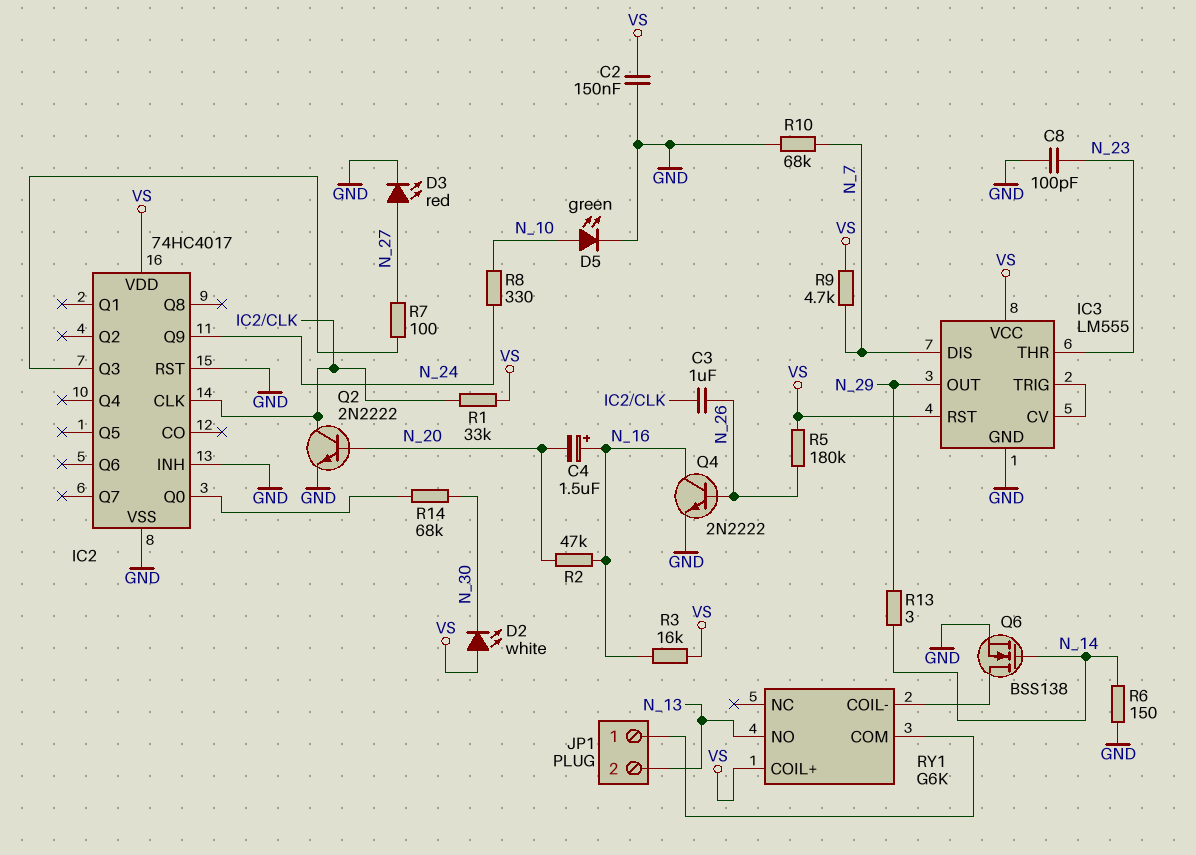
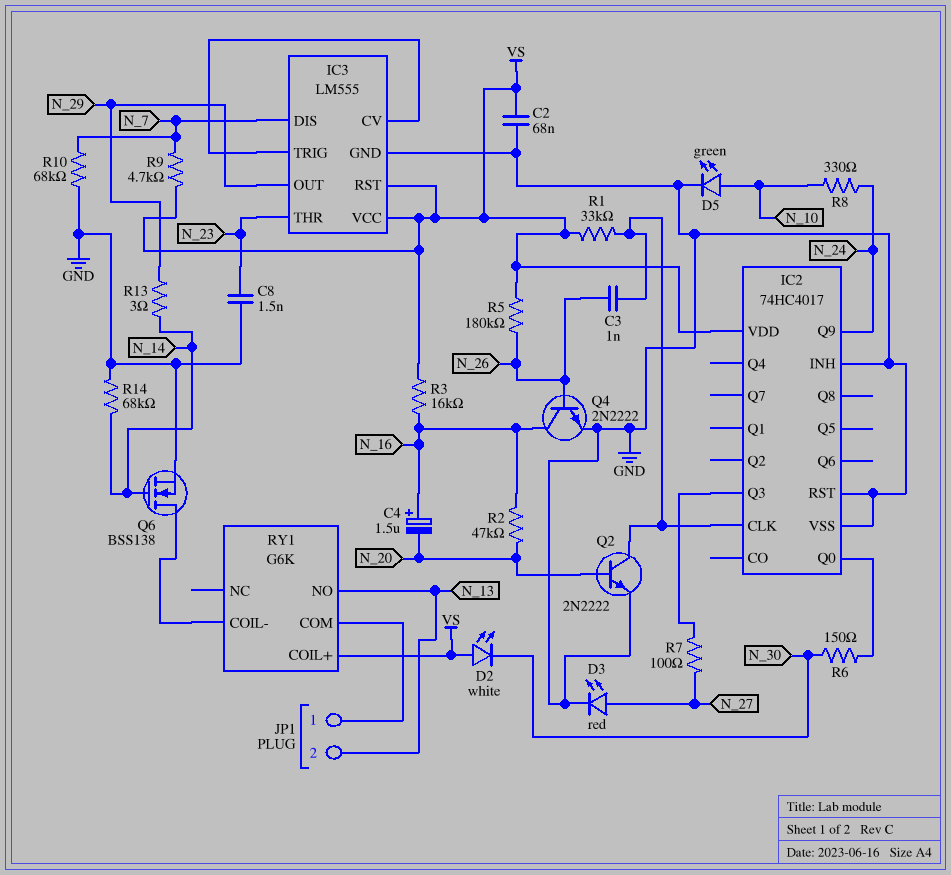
C2: 150nF (GND, VS) -> 68nF (GND, VS)
C3: 1uF (IC2/CLK, N_26) -> 1nF (IC2/CLK, N_26)
C8: 100pF (GND, N_23) -> 1.5nF (GND, N_23)
R6: 150 (GND, N_14) -> 150 (IC2/Q0, N_30)
R14: 68k (IC2/Q0, N_30) -> 68k (GND, N_14)

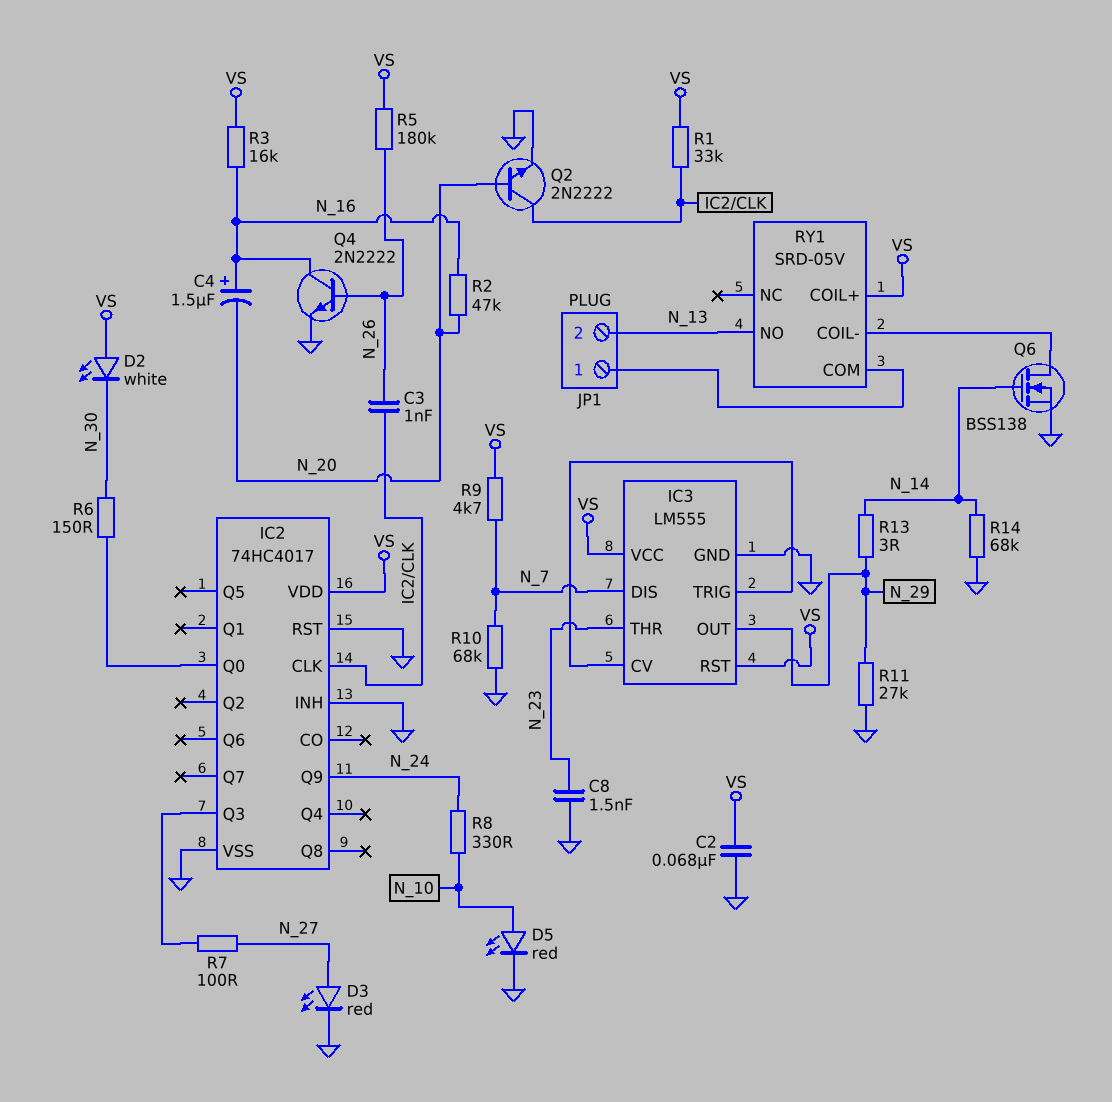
D5: LED green (A N_10, K GND) -> LED red (A N_10, K GND)
R11: none -> 27k (GND, N_29)
RY1: G6K -> SRD-05V

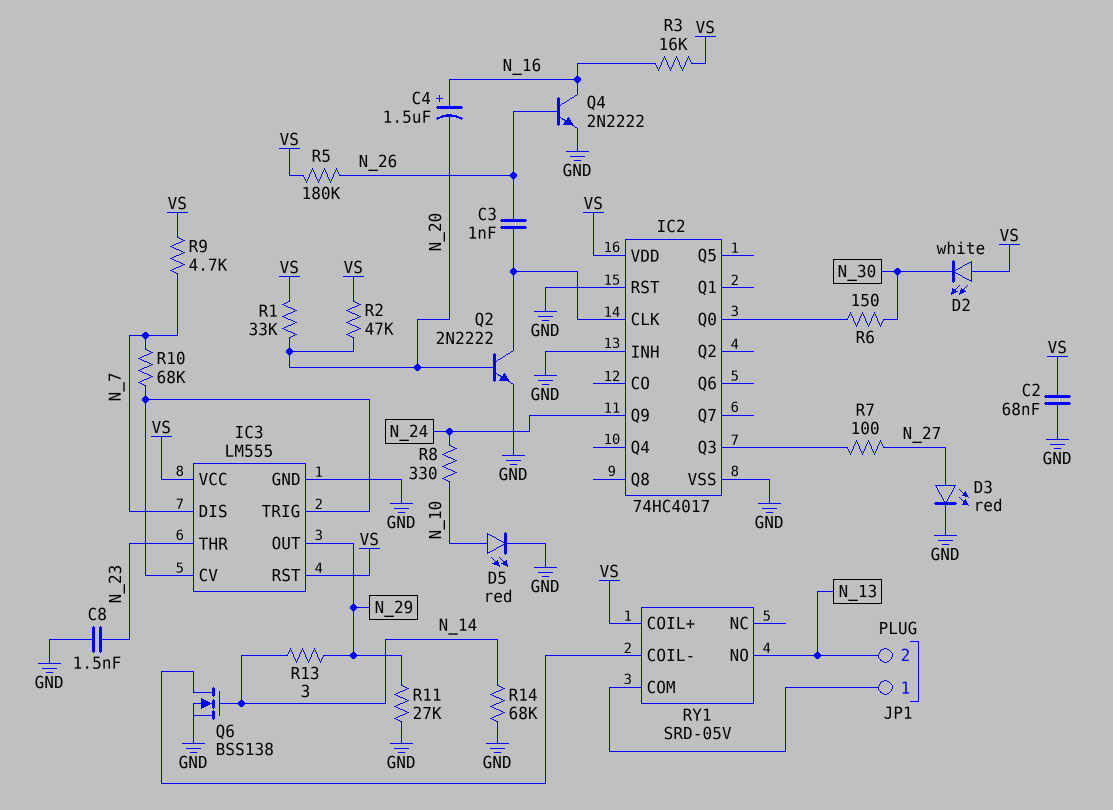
R1: 33k (IC2/CLK, VS) -> 33k (N_20, VS)
R2: 47k (N_16, N_20) -> 47k (N_20, VS)
R10: 68k (GND, N_7) -> 68k (IC3/CV, N_7)

